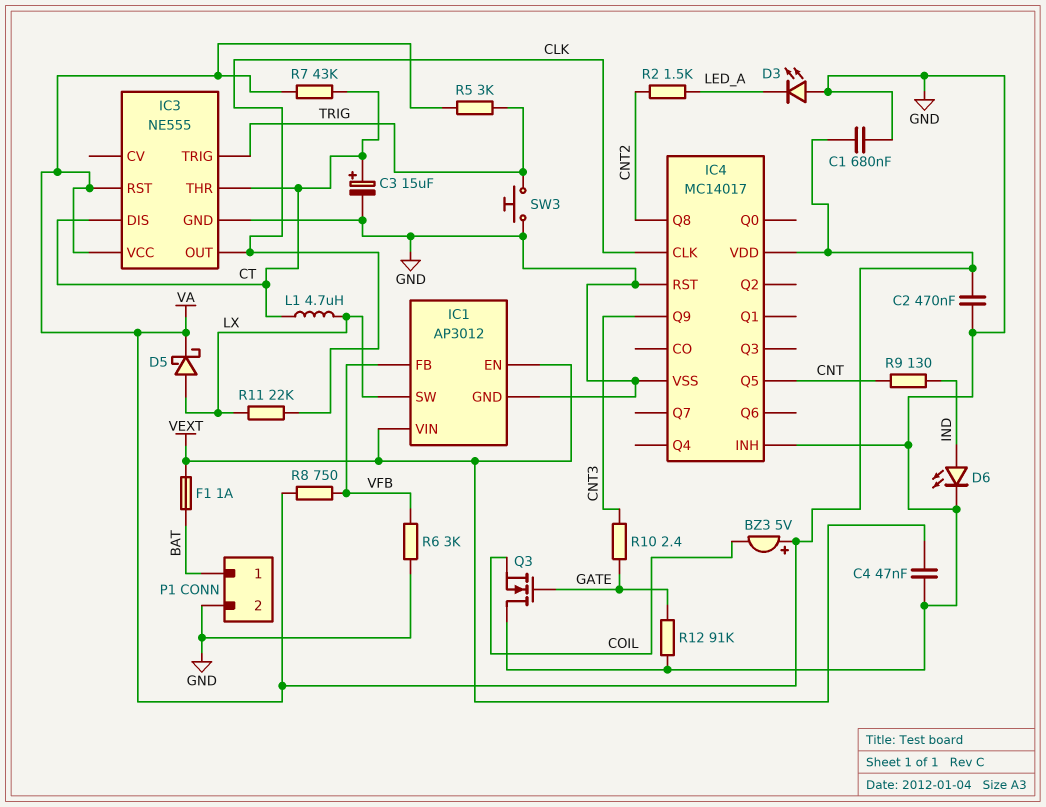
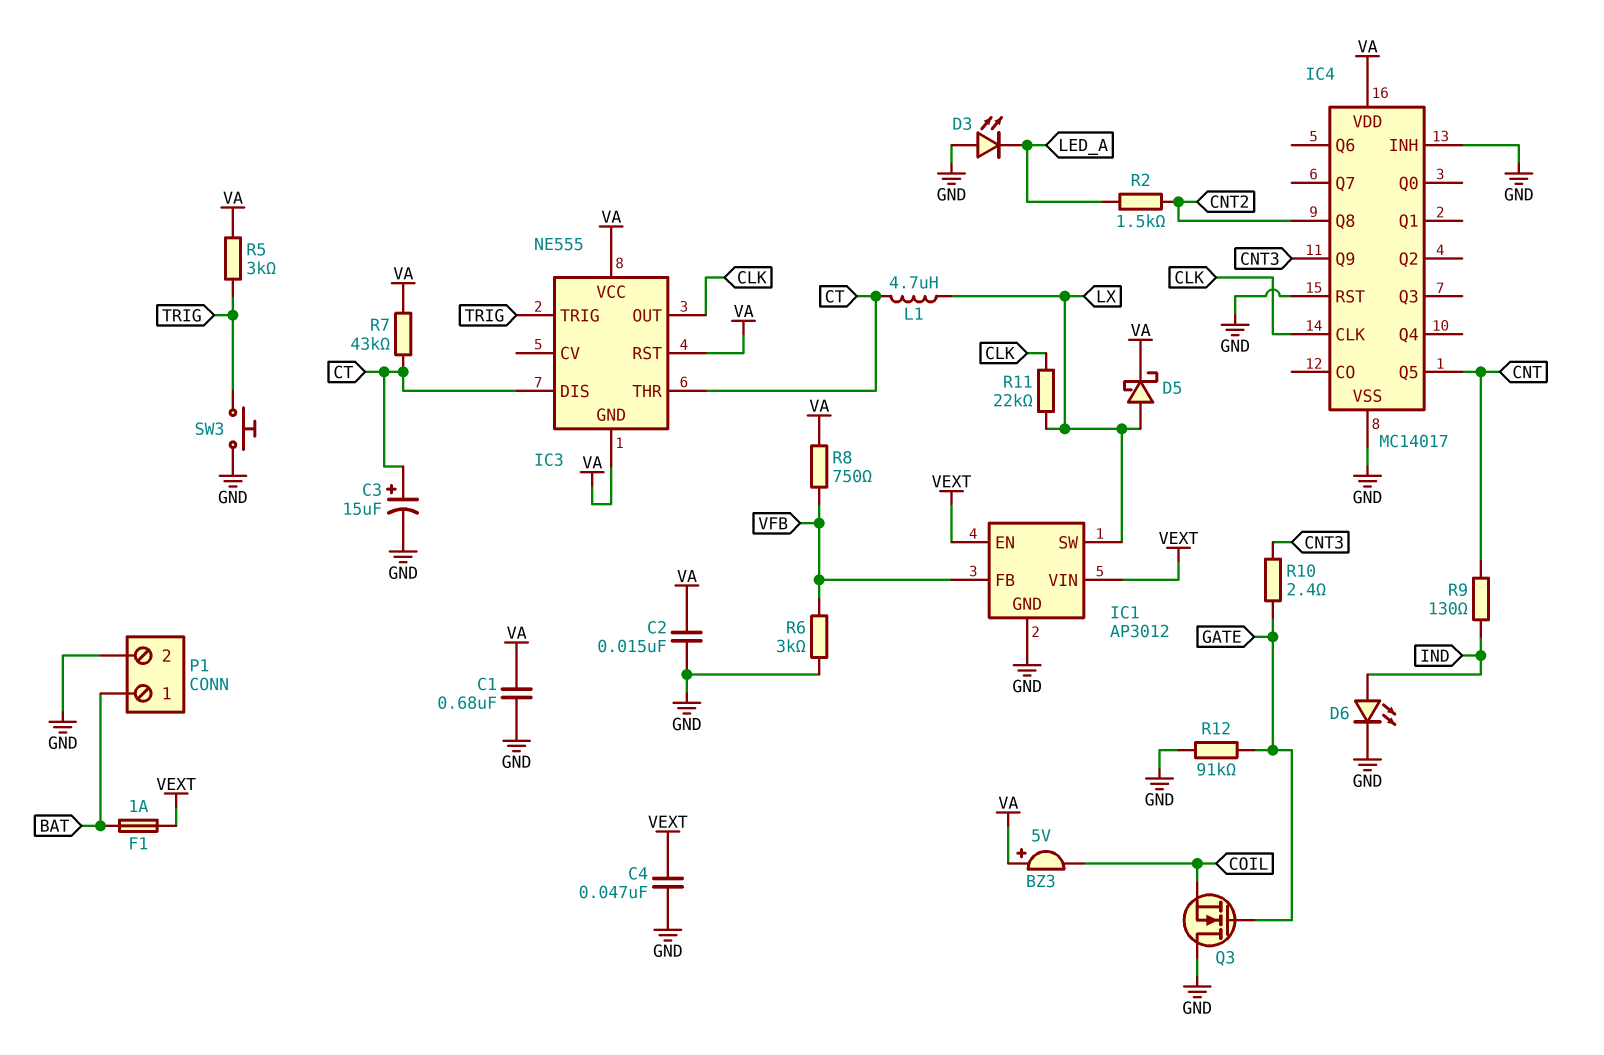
C2: 470nF (GND, VA) -> 15nF (GND, VA)
IC3 pin GND: GND -> VA

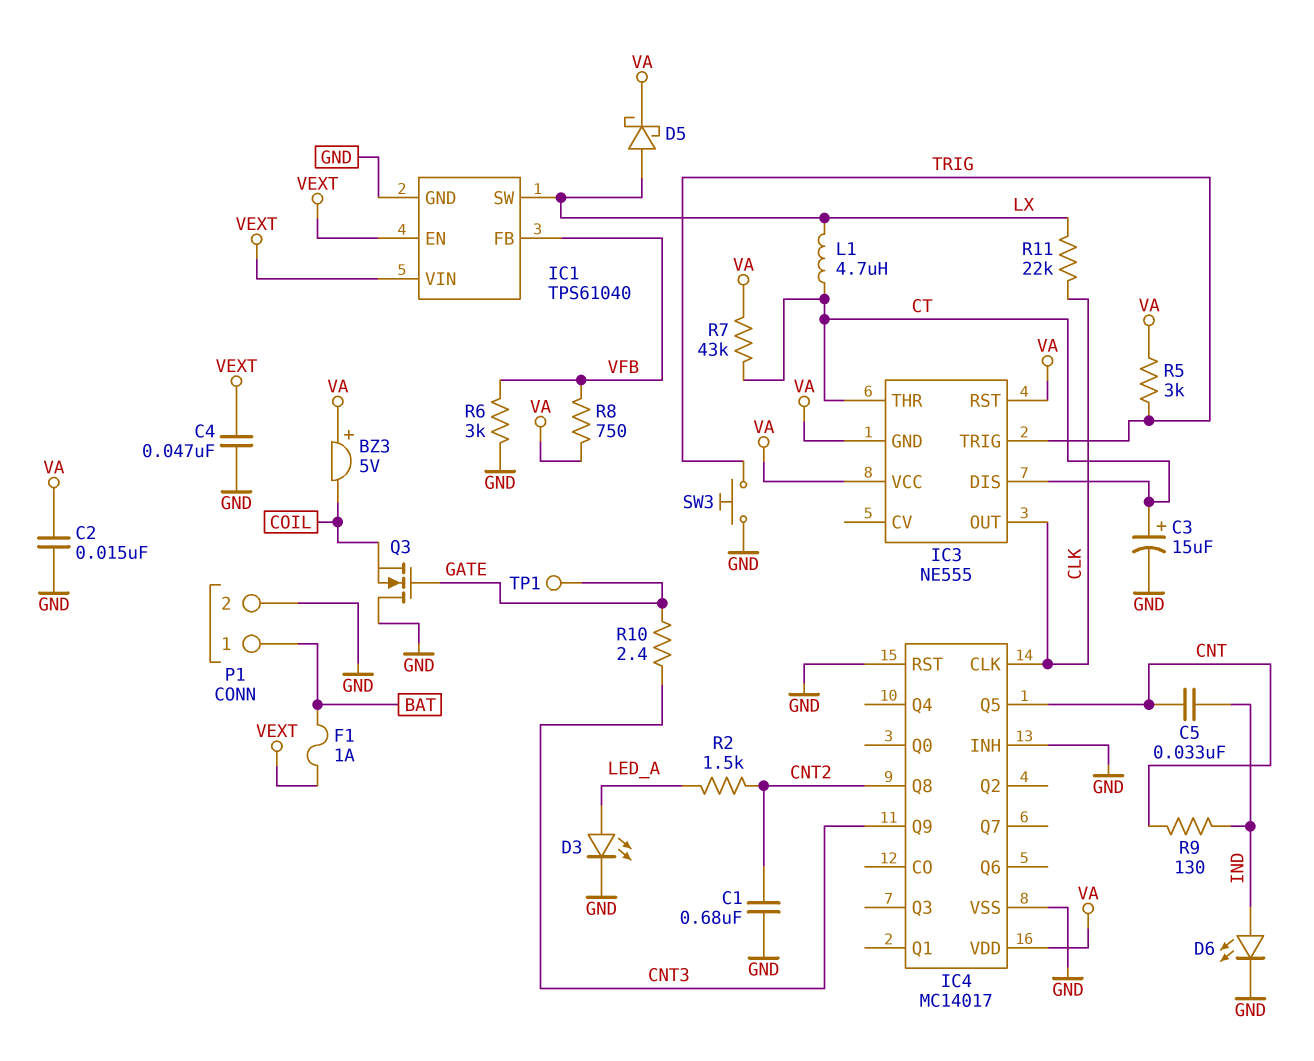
C1: 680nF (GND, VA) -> 680nF (CNT2, GND)
C5: none -> 33nF (CNT, IND)
D3: LED (A GND, K LED_A) -> LED (A LED_A, K GND)
IC1: AP3012 -> TPS61040
R12: 91k (GATE, GND) -> none
TP1: none -> test point (GATE)

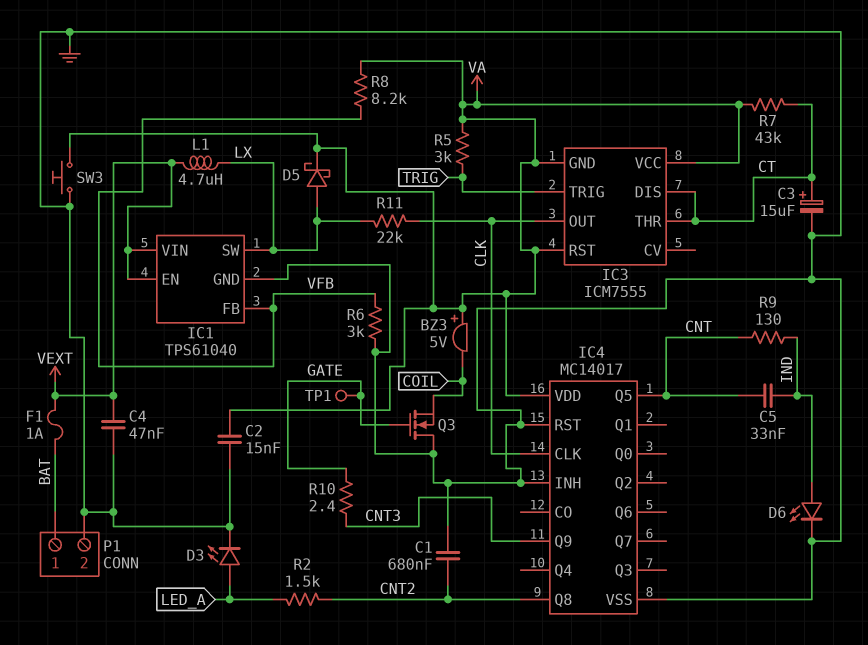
IC3: NE555 -> ICM7555
L1: 4.7uH (CT, LX) -> 4.7uH (LX, VEXT)
R8: 750 (VA, VFB) -> 8.2k (VA, VFB)
SW3: button (GND, TRIG) -> button (GND, VA)

